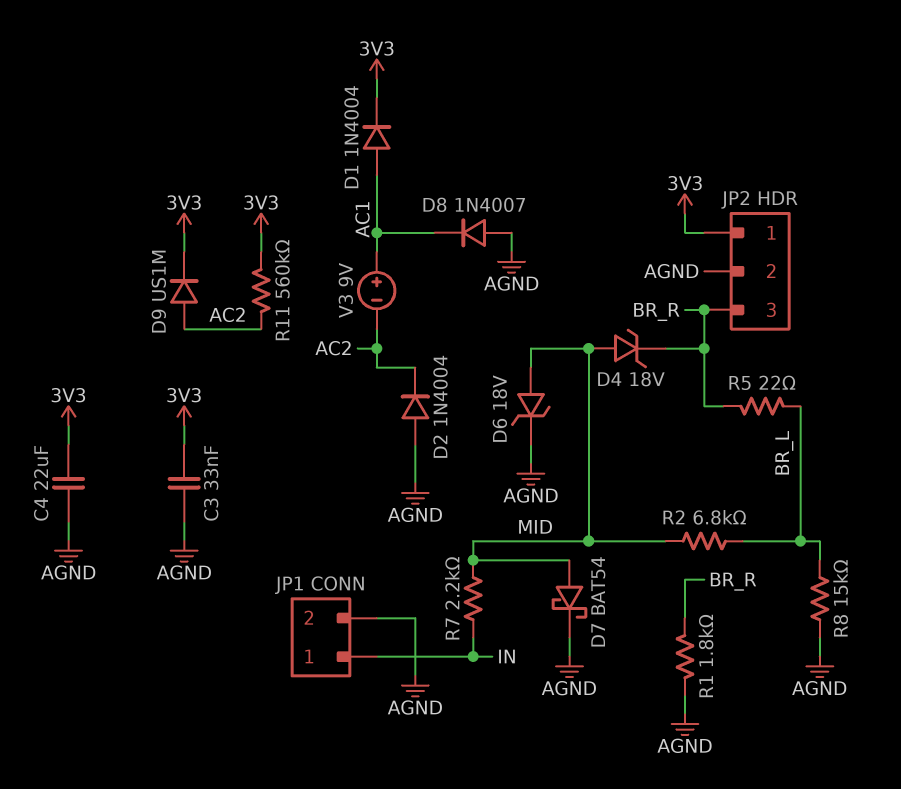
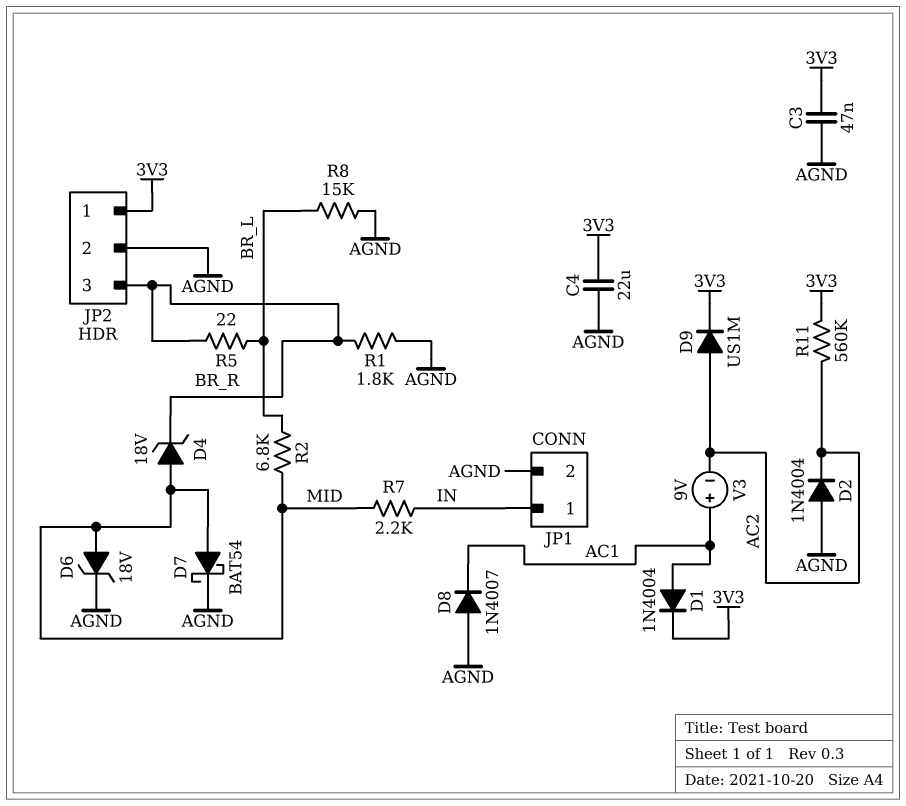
C3: 33nF (3V3, AGND) -> 47nF (3V3, AGND)

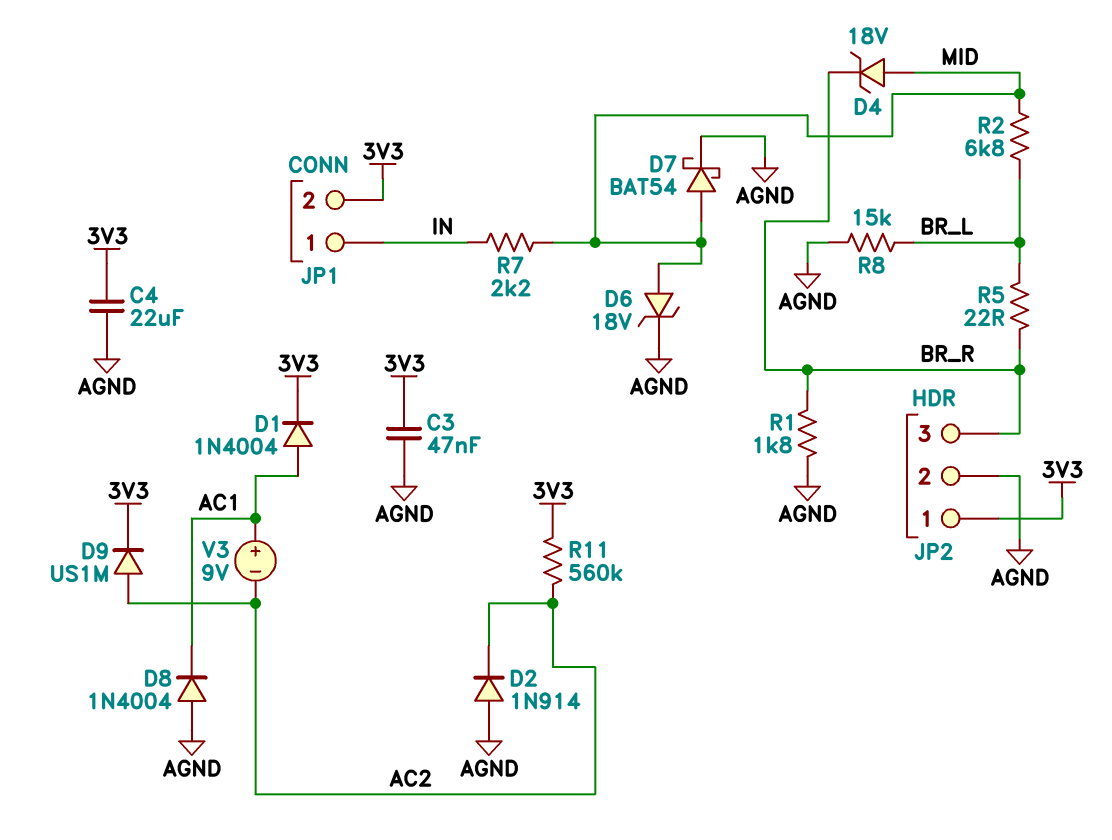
D2: diode 1N4004 (A AGND, K AC2) -> diode 1N914 (A AGND, K AC2)
D8: diode 1N4007 (A AGND, K AC1) -> diode 1N4004 (A AGND, K AC1)
JP1 pin 2: AGND -> 3V3

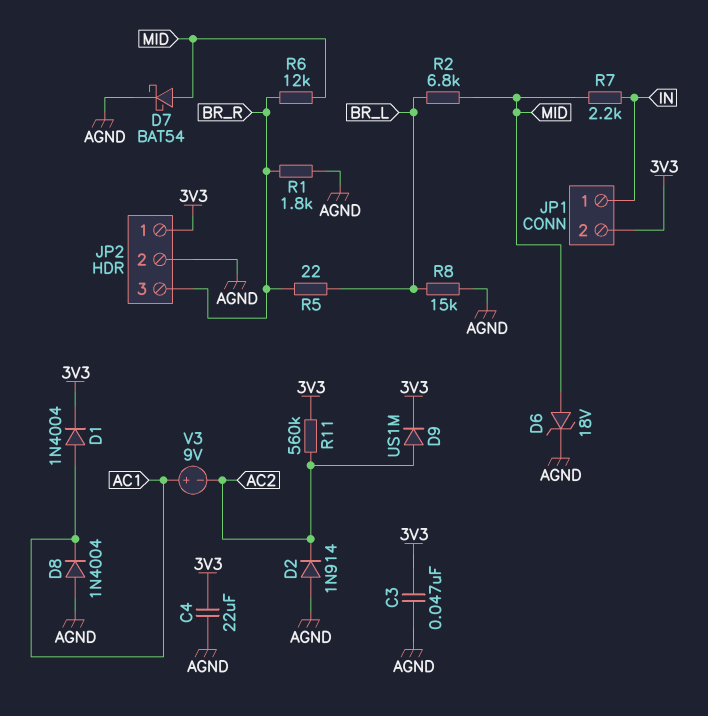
D4: zener 18V (A MID, K BR_R) -> none
R6: none -> 12k (BR_R, MID)

